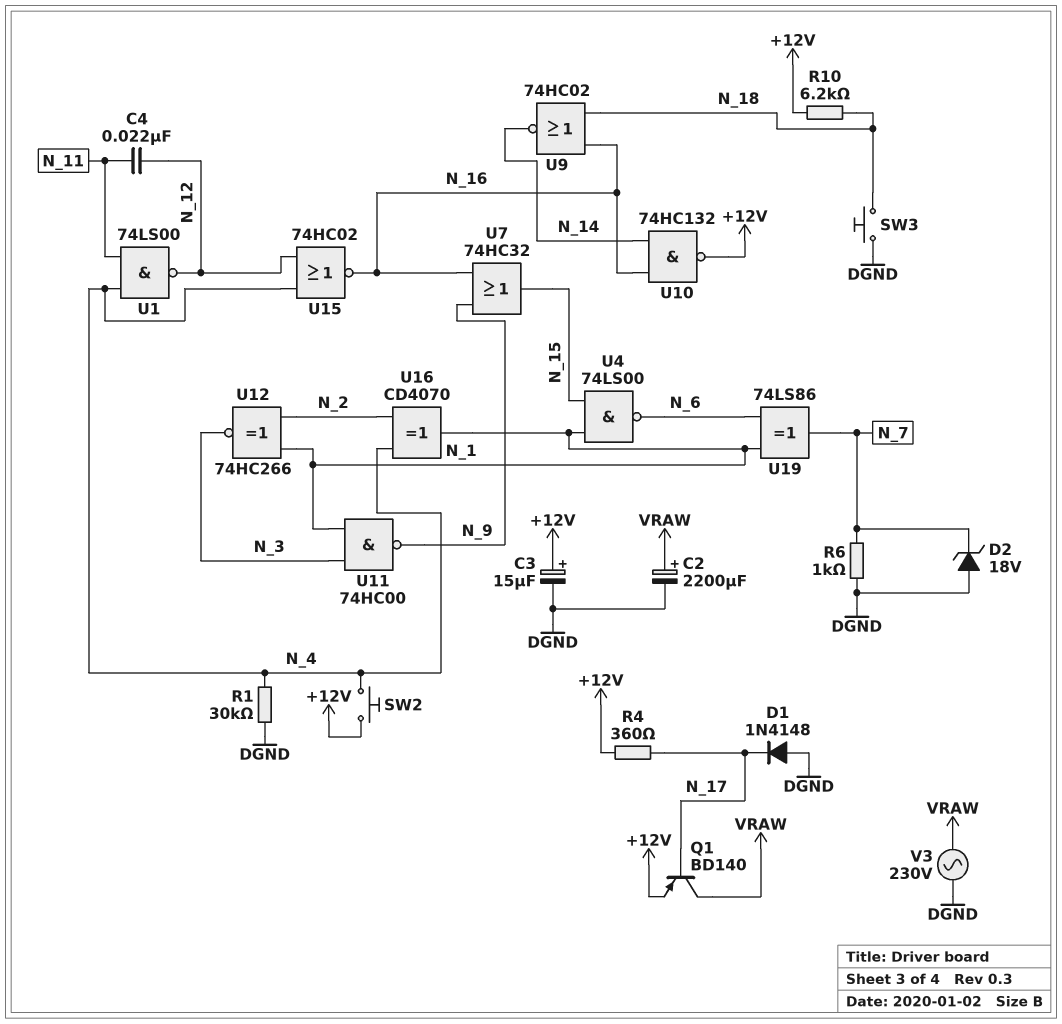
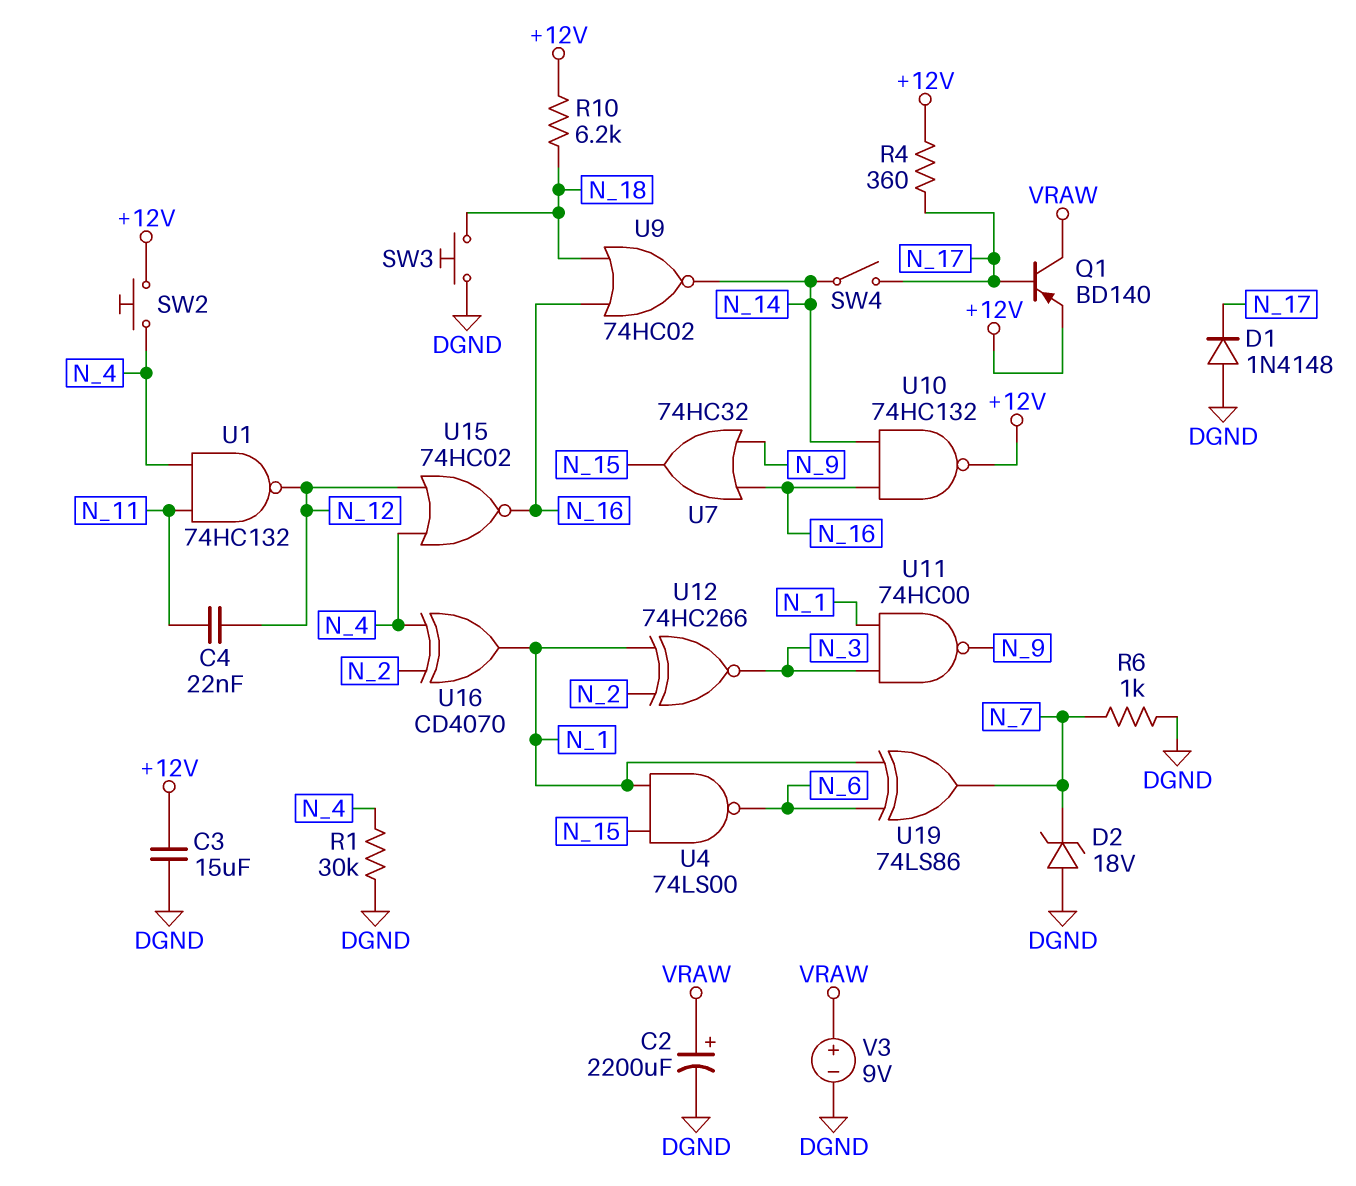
C3: 15uF (plus +12V, minus DGND) -> 15uF (+12V, DGND)
SW4: none -> switch (N_14, N_17)
U1: NAND 74LS00 (in N_4, in N_11, out N_12) -> NAND 74HC132 (in N_4, in N_11, out N_12)
V3: AC 230V (DGND, VRAW) -> 9V (plus VRAW, minus DGND)

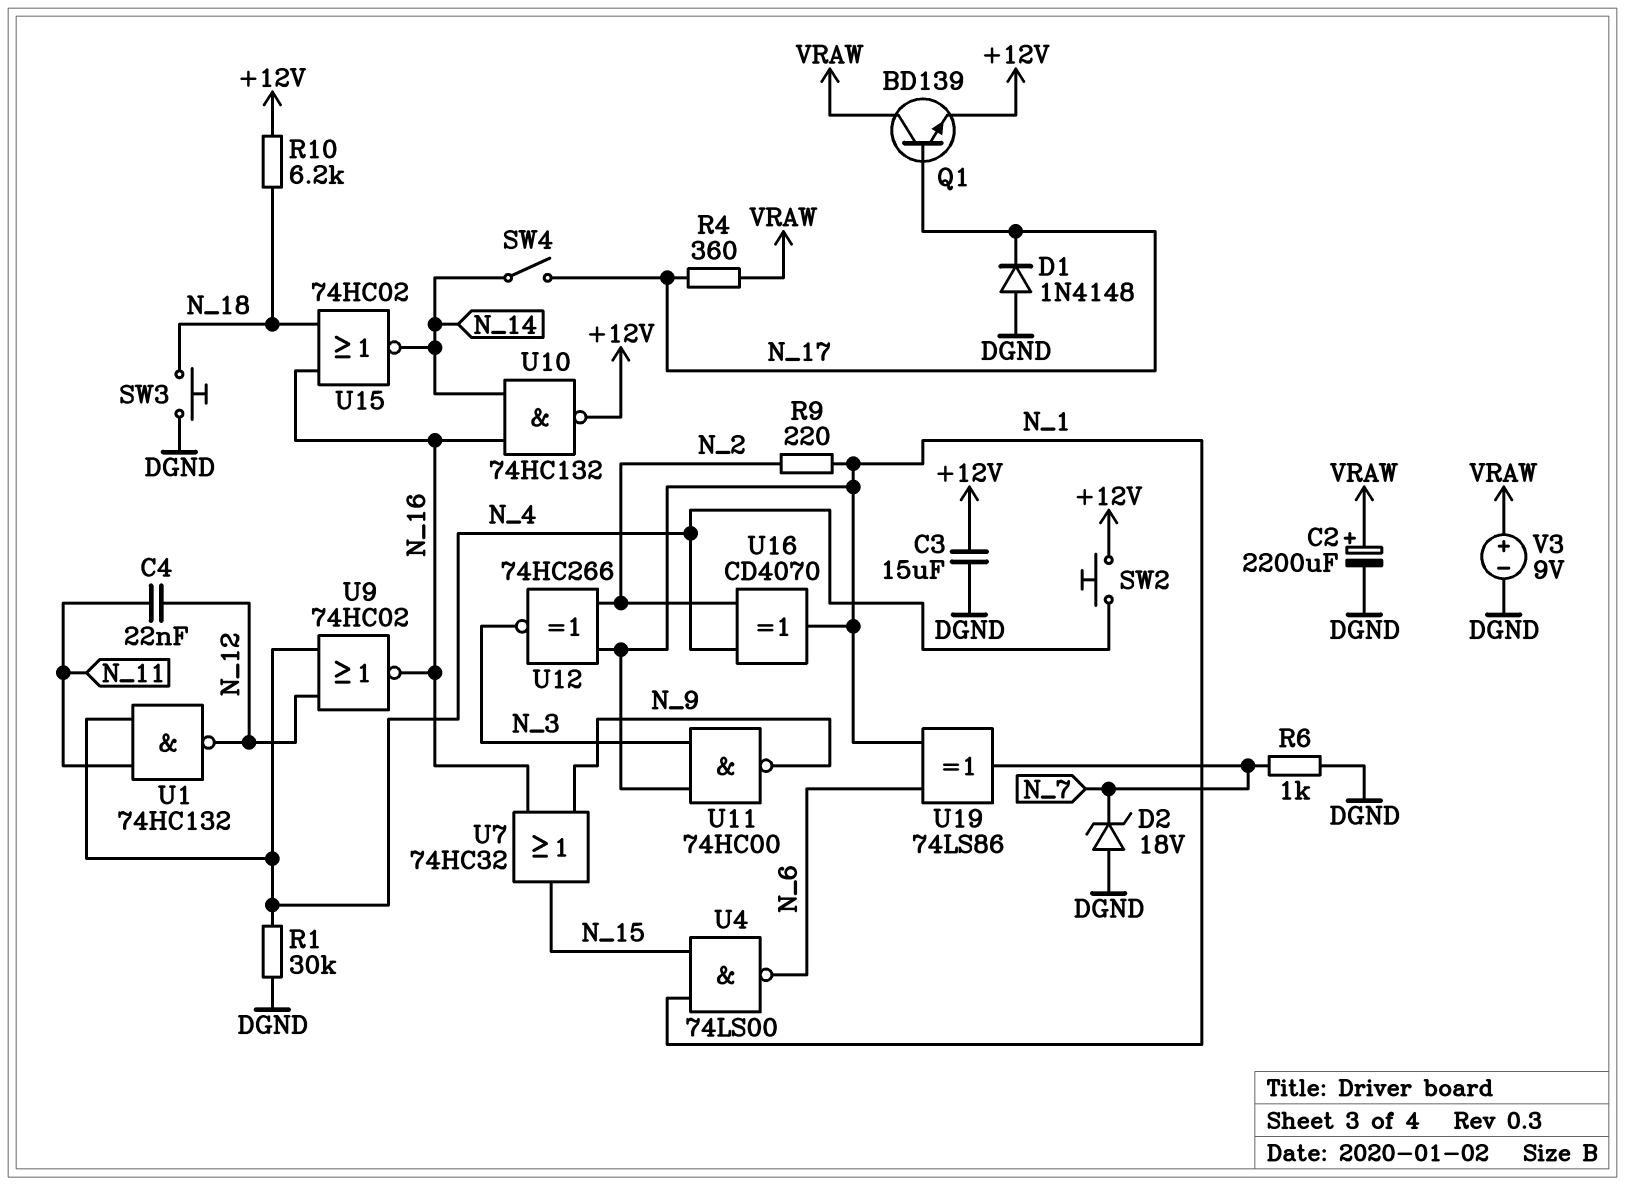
Q1: PNP BD140 (B N_17, C VRAW, E +12V) -> NPN BD139 (B N_17, C VRAW, E +12V)
R4: 360 (+12V, N_17) -> 360 (N_17, VRAW)
R9: none -> 220 (N_1, N_2)
U9: NOR 74HC02 (in N_16, in N_18, out N_14) -> NOR 74HC02 (in N_4, in N_12, out N_16)
U15: NOR 74HC02 (in N_4, in N_12, out N_16) -> NOR 74HC02 (in N_16, in N_18, out N_14)

